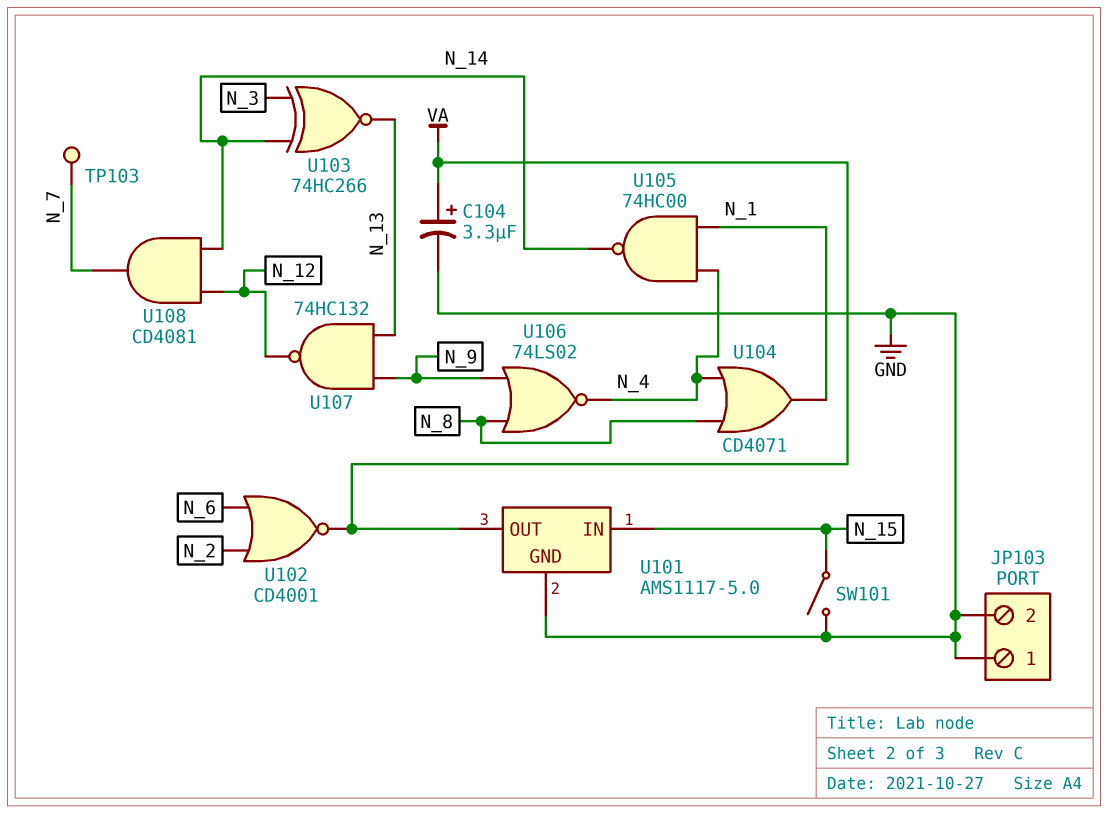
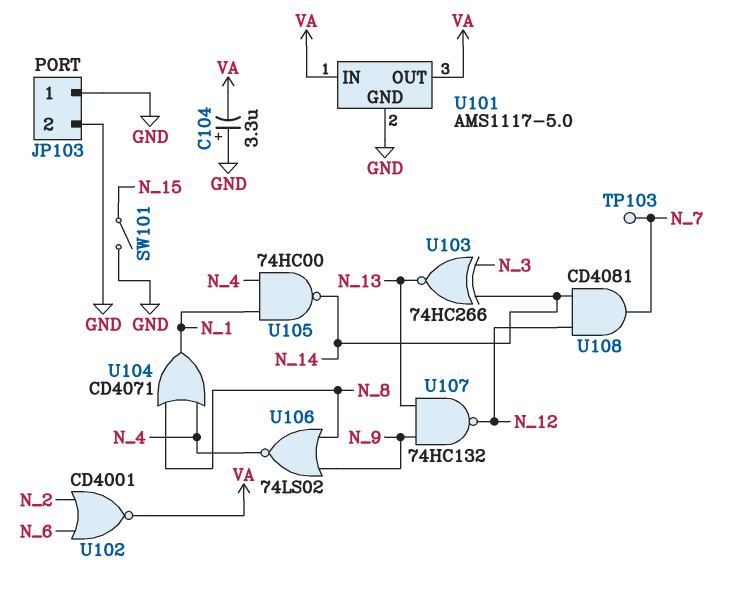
C104: 3.3uF (plus VA, minus GND) -> 3.3uF (plus GND, minus VA)
U101 pin IN: N_15 -> VA

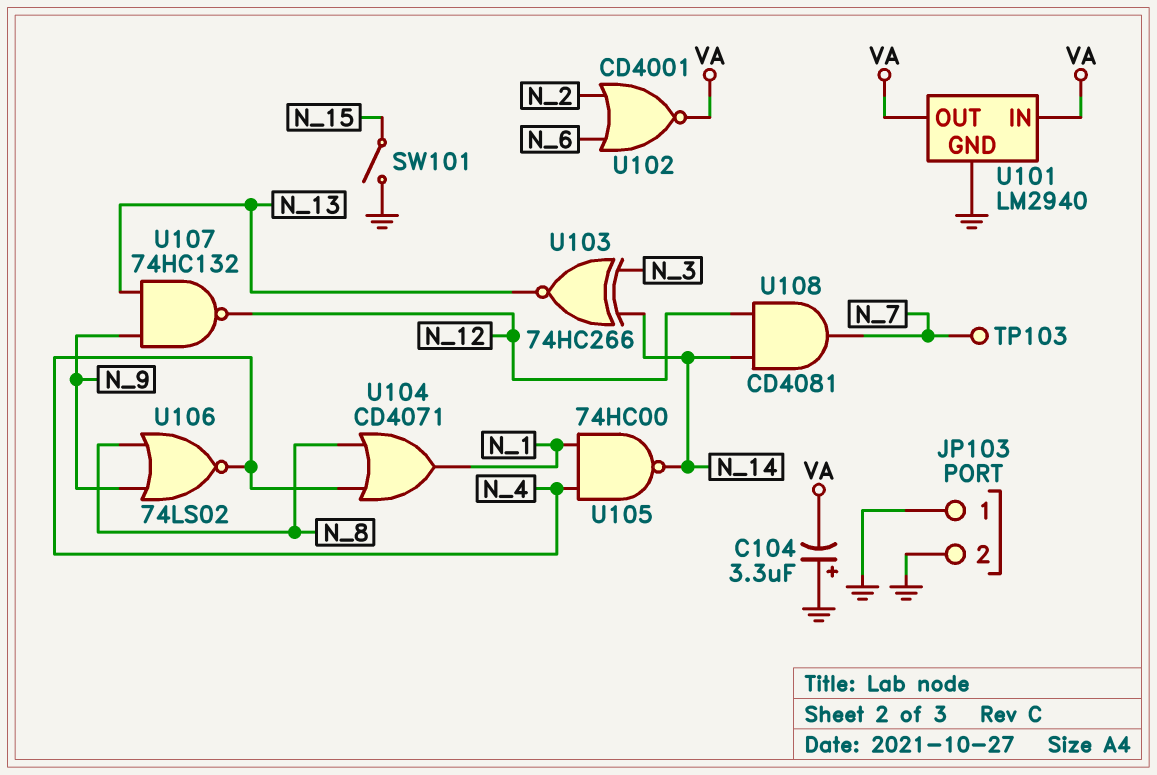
U101: AMS1117-5.0 -> LM2940

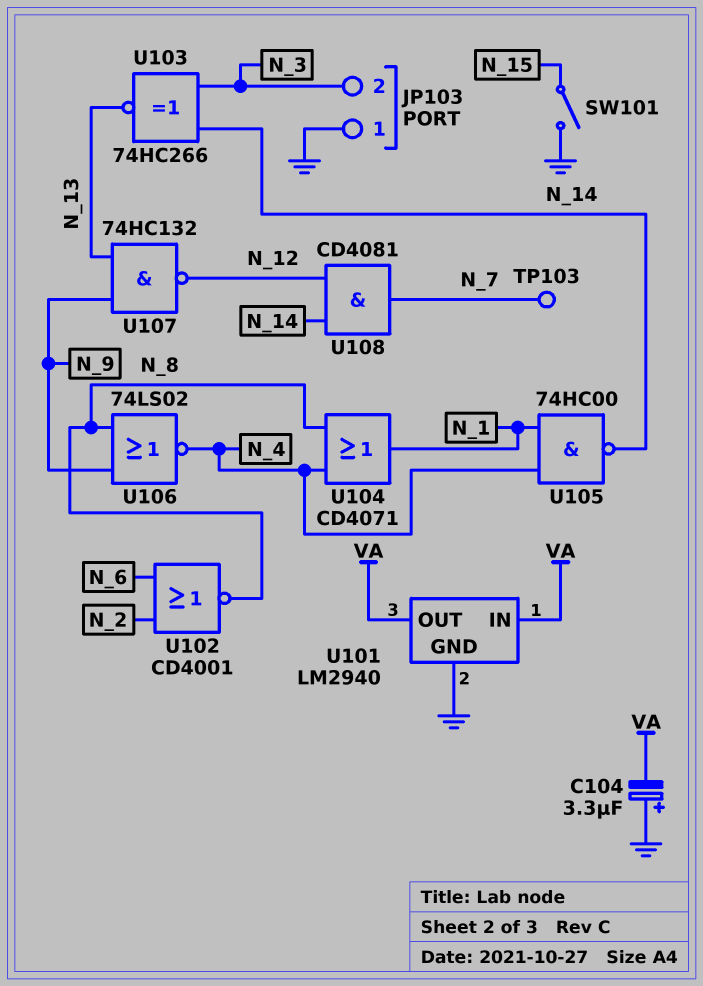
JP103 pin 2: GND -> N_3
U102: NOR CD4001 (in N_2, in N_6, out VA) -> NOR CD4001 (in N_2, in N_6, out N_8)

